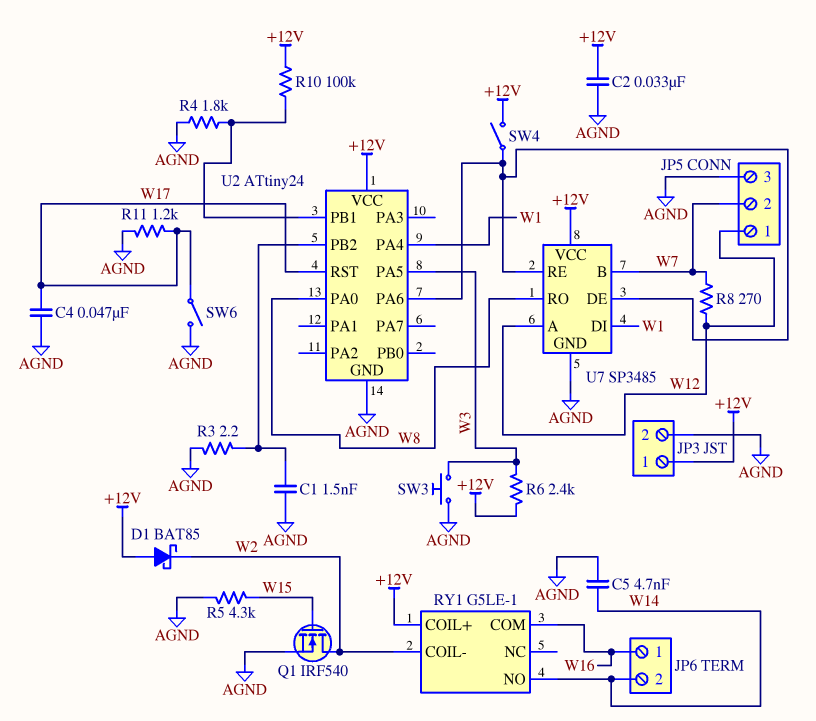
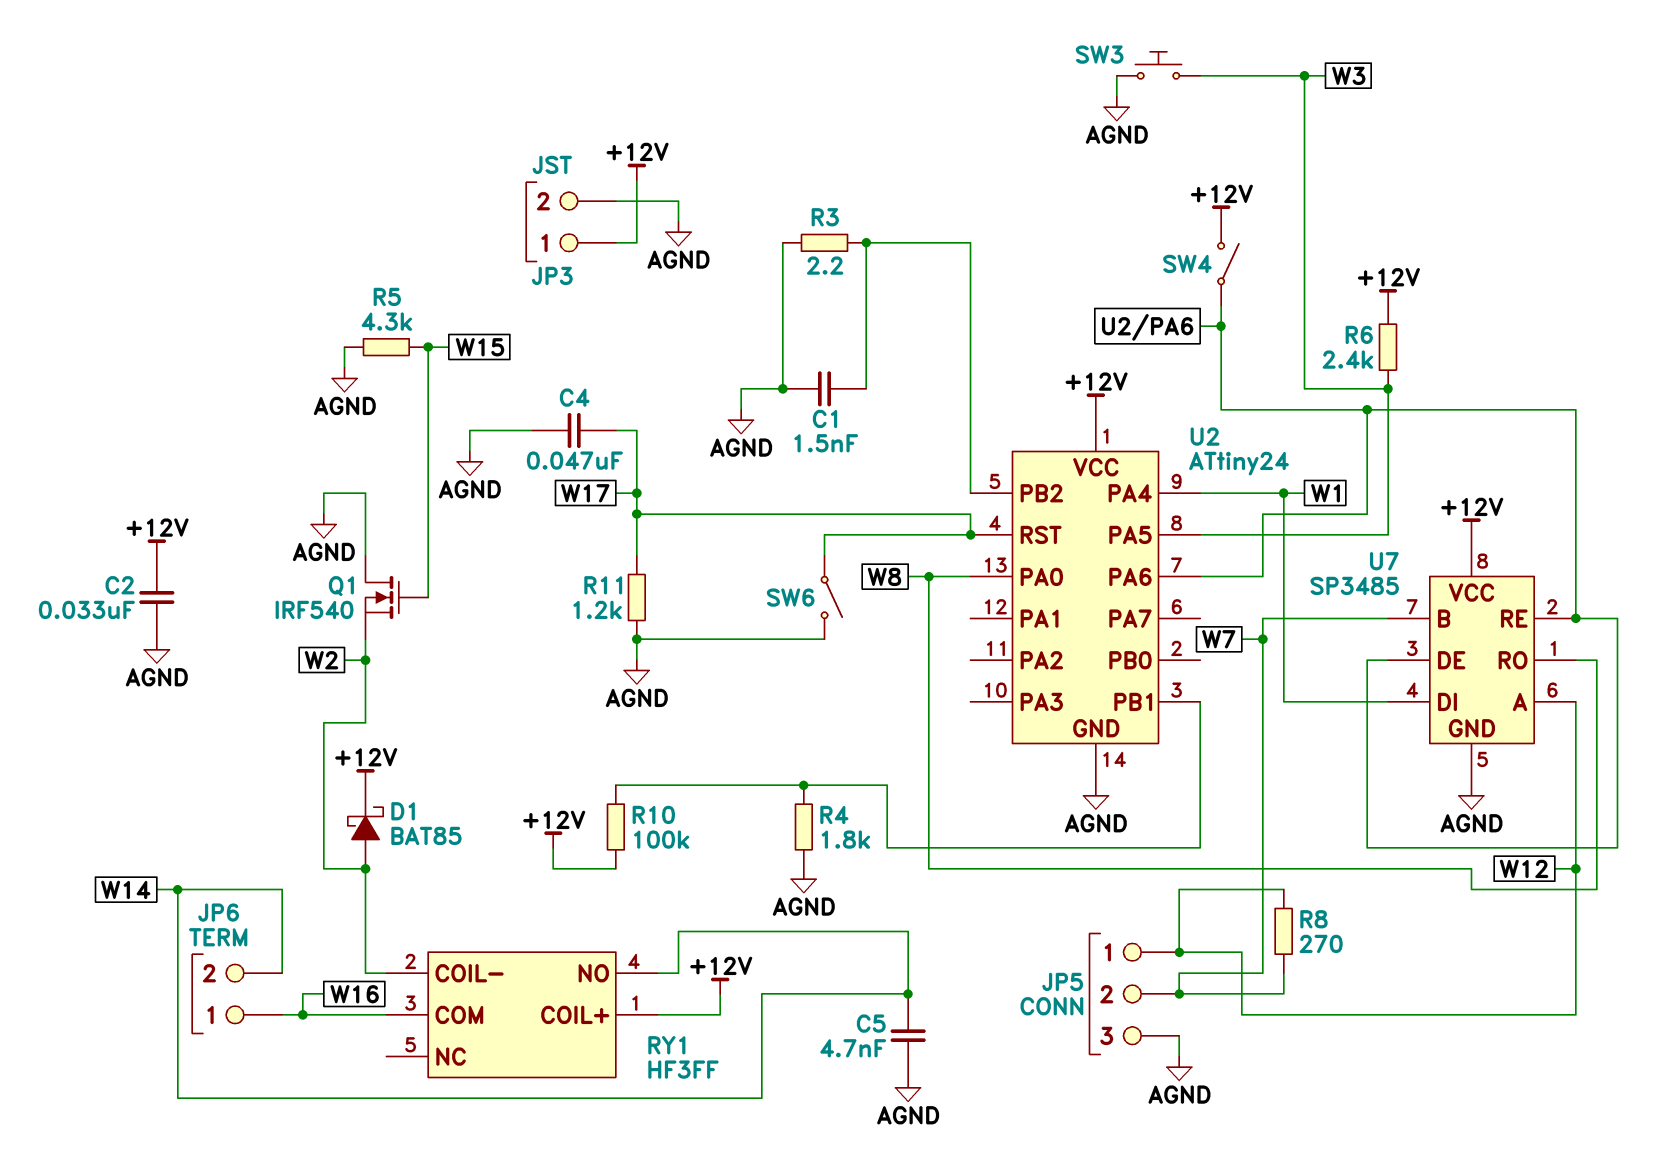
D1: schottky BAT85 (A +12V, K W2) -> schottky BAT85 (A W2, K +12V)
Q1: NMOS IRF540 (G W15, D W2, S AGND) -> NMOS IRF540 (G W15, D AGND, S W2)
RY1: G5LE-1 -> HF3FF

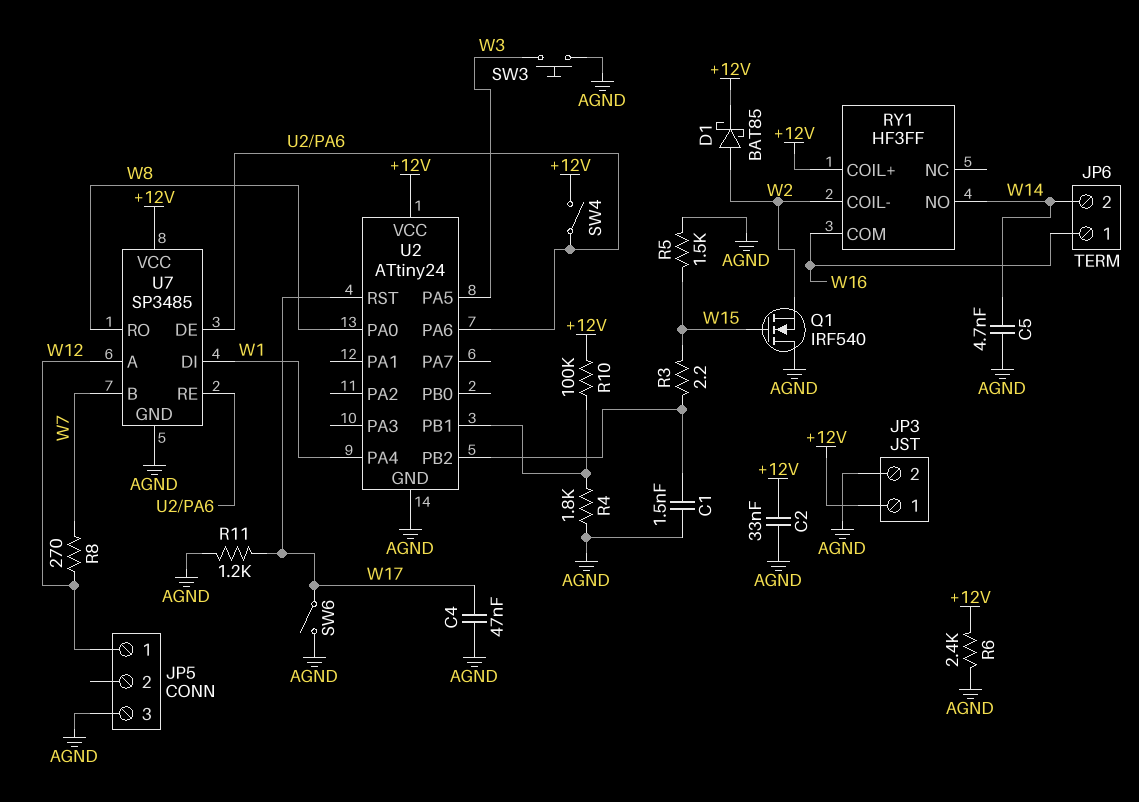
JP5 pin 2: W7 -> none
R3: 2.2 (AGND, U2/PB2) -> 2.2 (U2/PB2, W15)
R5: 4.3k (AGND, W15) -> 1.5k (AGND, W15)
R6: 2.4k (+12V, W3) -> 2.4k (+12V, AGND)

